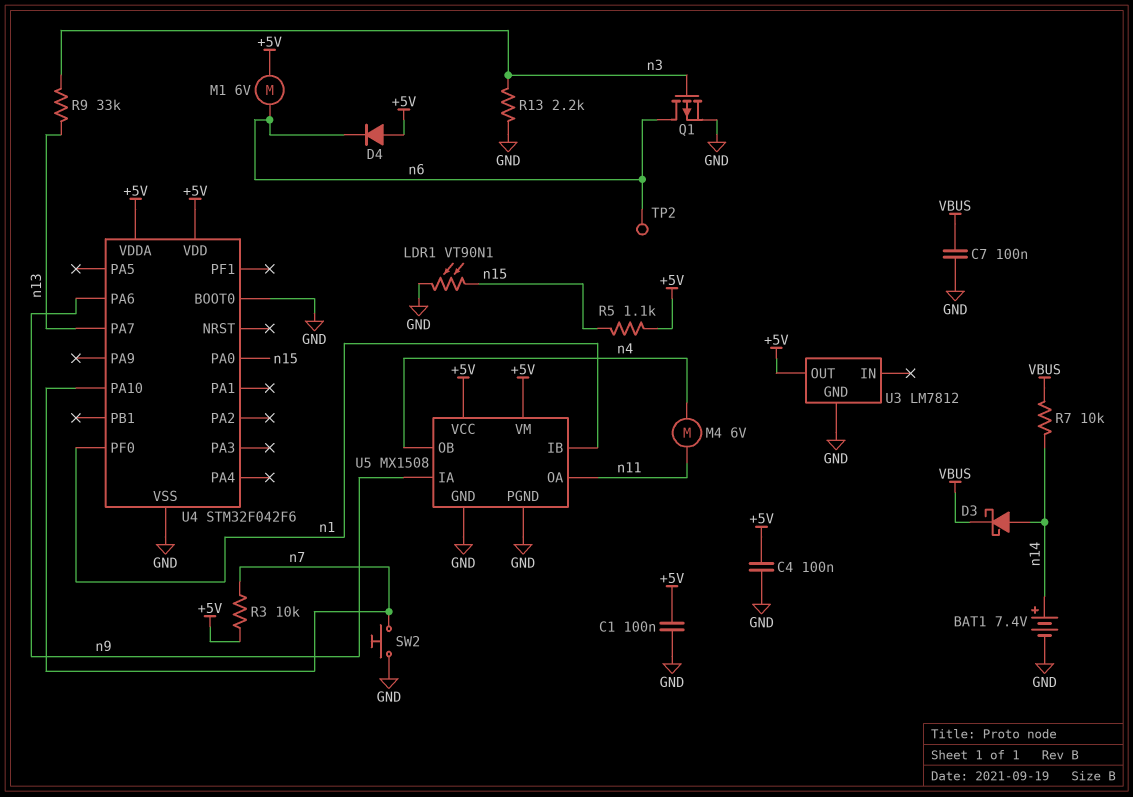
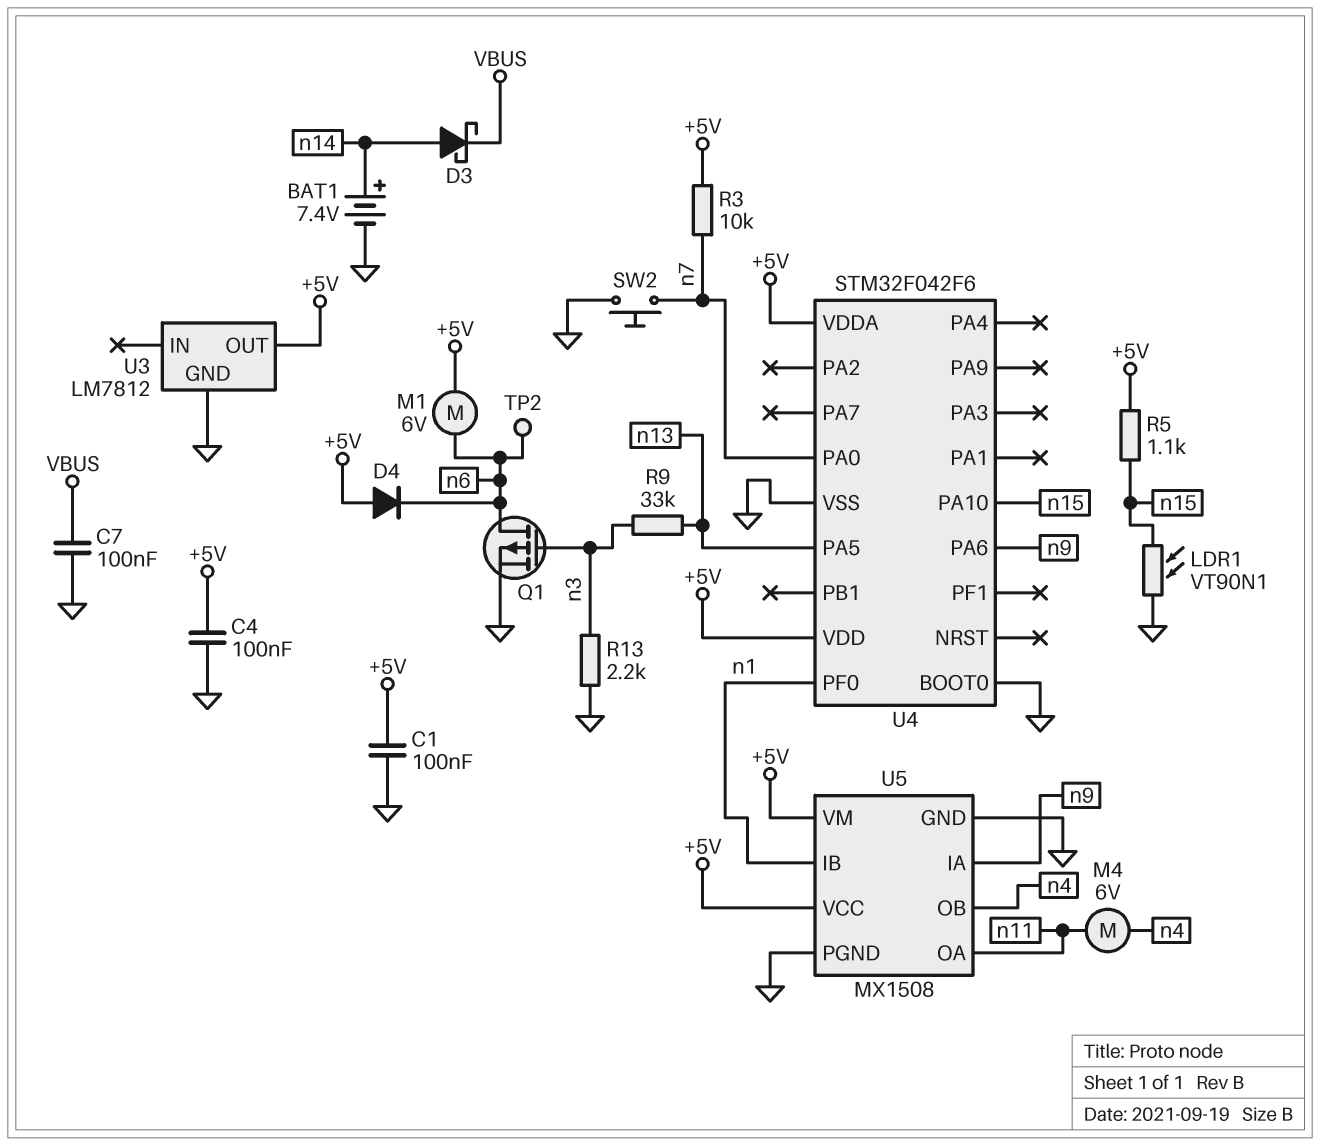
R7: 10k (VBUS, n14) -> none
U4 pin PA0: n15 -> n7
U4 pin PA5: none -> n13
U4 pin PA7: n13 -> none
U4 pin PA10: n7 -> n15

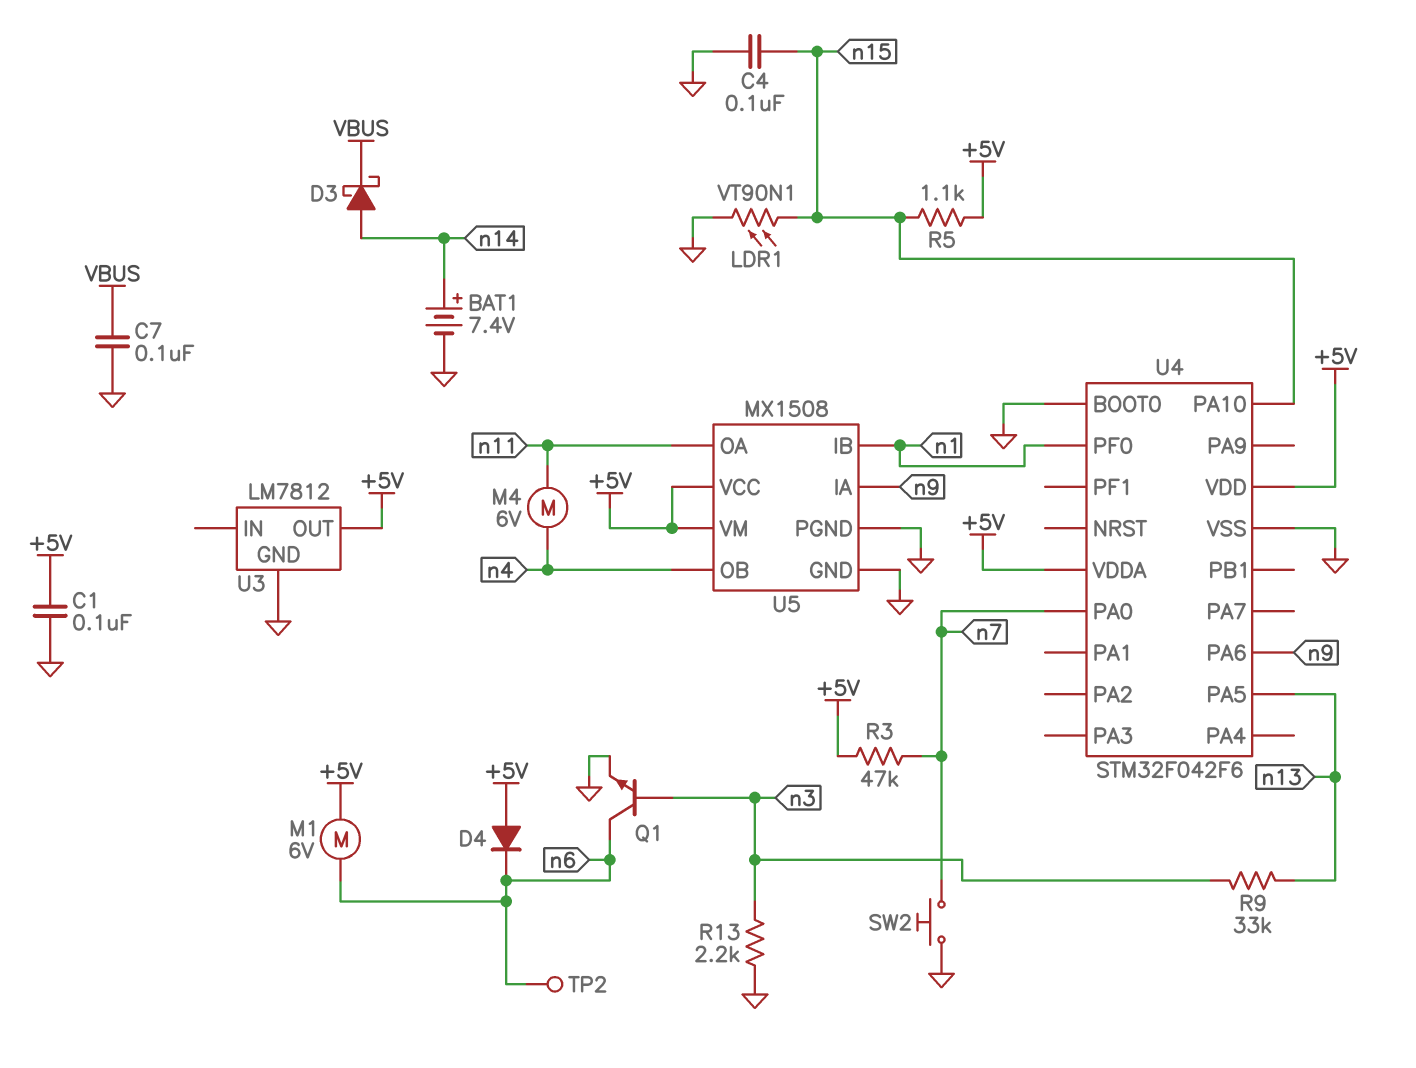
C4: 100nF (+5V, GND) -> 100nF (GND, n15)
Q1: PMOS (G n3, D n6, S GND) -> NPN (B n3, C n6, E GND)
R3: 10k (+5V, n7) -> 47k (+5V, n7)

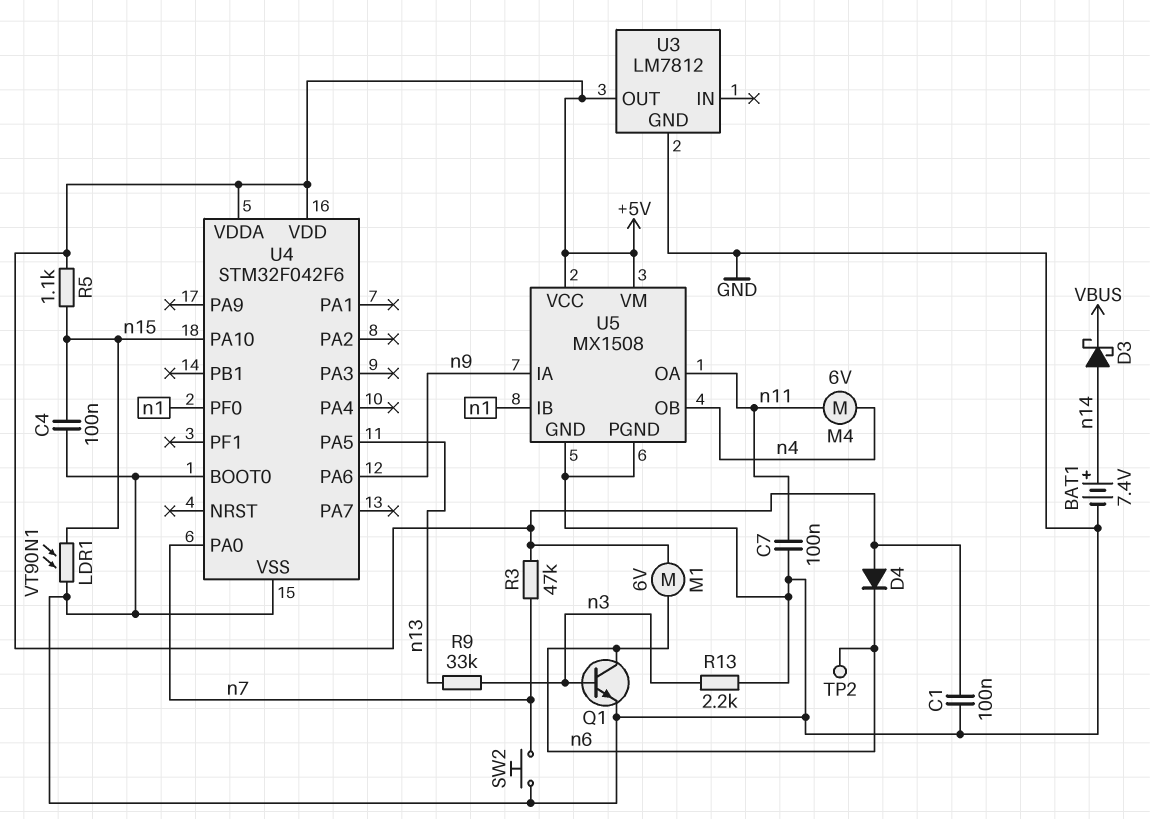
C7: 100nF (GND, VBUS) -> 100nF (GND, n11)

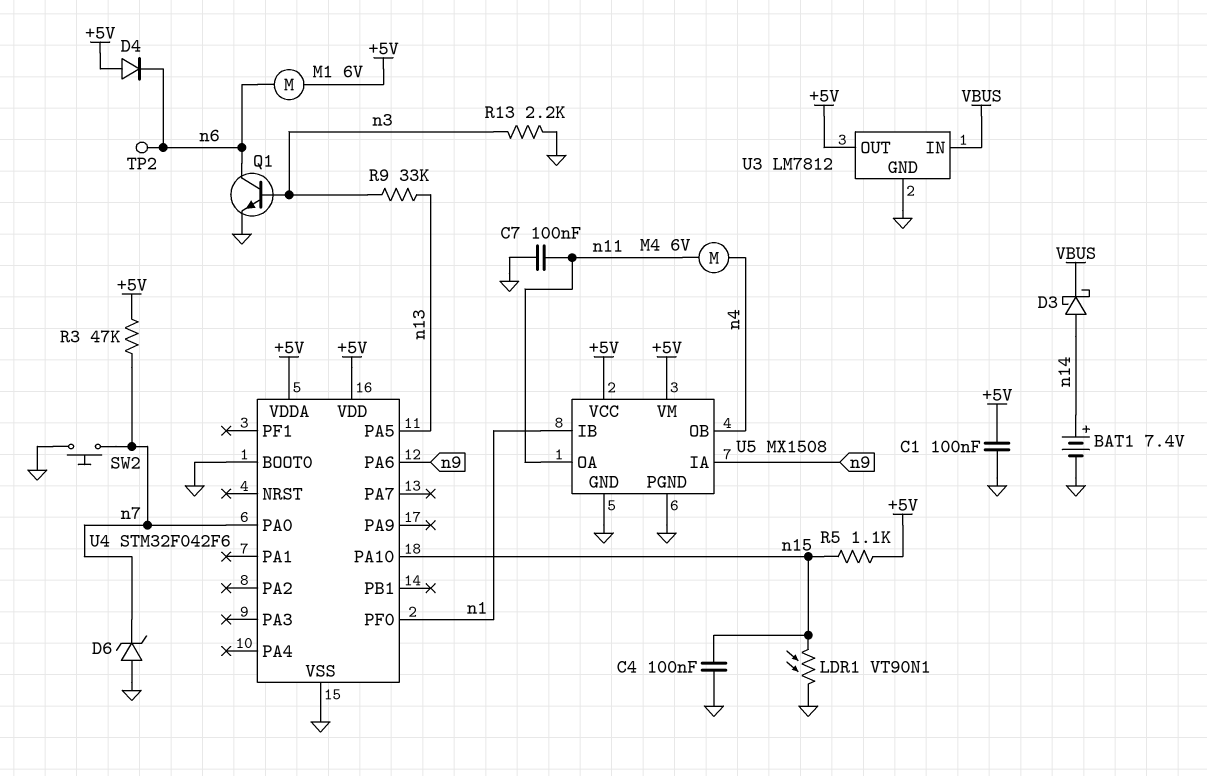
D6: none -> zener (A GND, K n7)
U3 pin IN: none -> VBUS

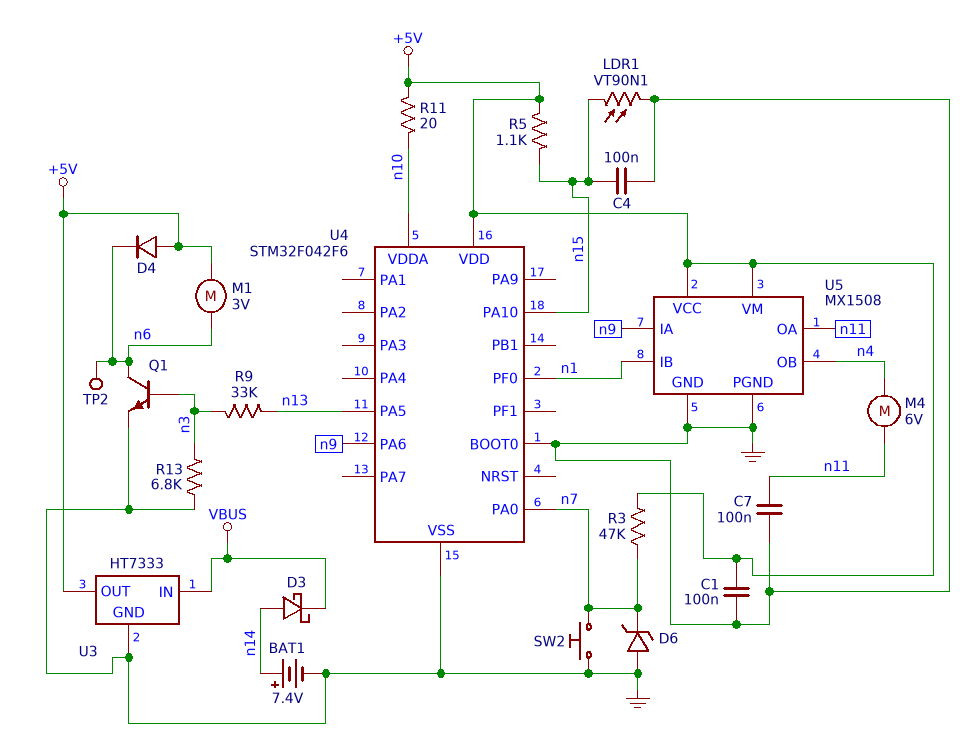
M1: motor 6V (+5V, n6) -> motor 3V (+5V, n6)
R11: none -> 20 (+5V, n10)
R13: 2.2k (GND, n3) -> 6.8k (GND, n3)
U3: LM7812 -> HT7333
U4 pin VDDA: +5V -> n10

